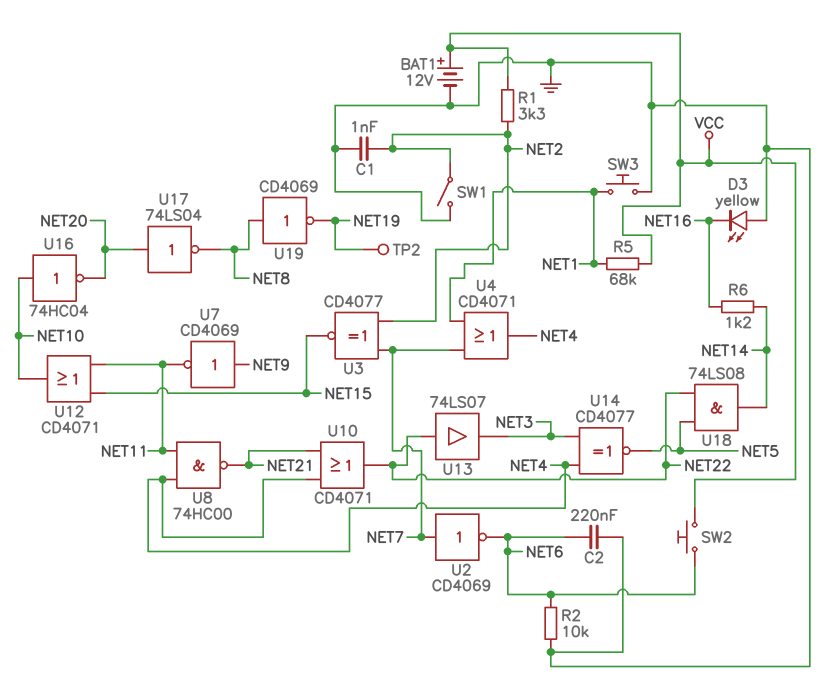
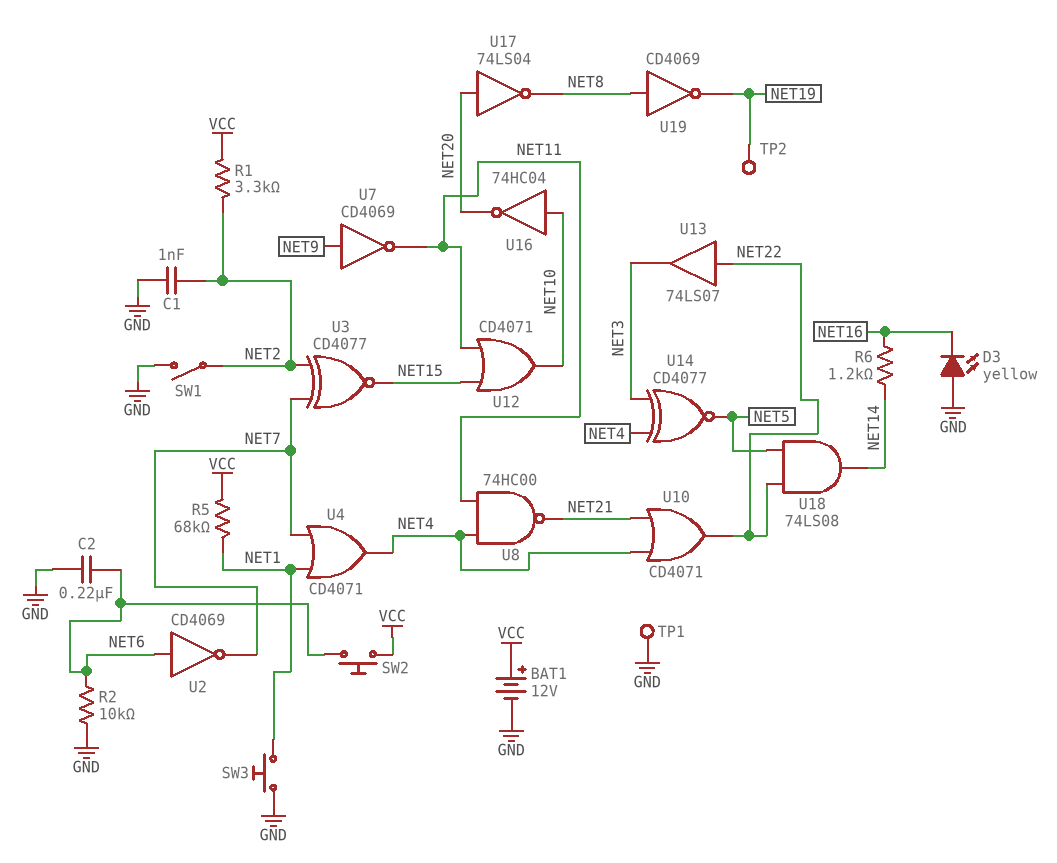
TP1: none -> test point (GND)
U2: NOT CD4069 (in NET7, out NET6) -> NOT CD4069 (in NET6, out NET7)

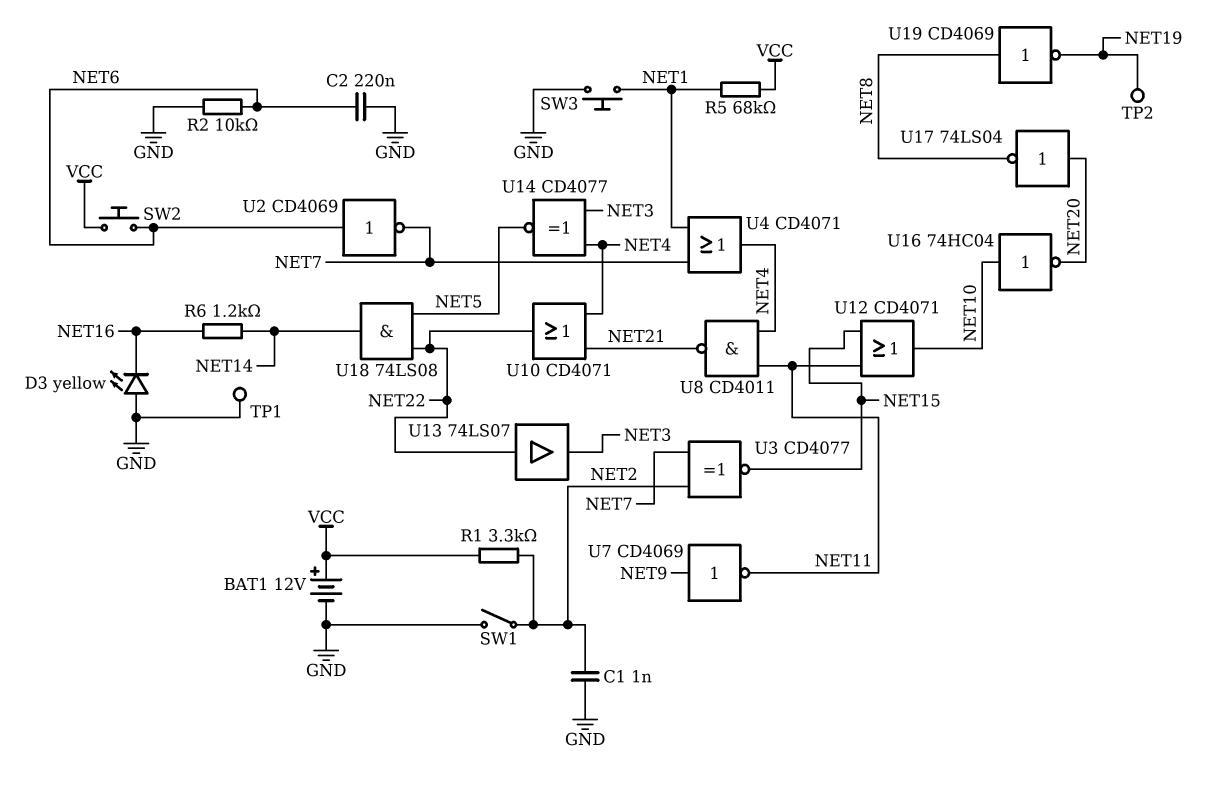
U8: NAND 74HC00 (in NET4, in NET11, out NET21) -> NAND CD4011 (in NET4, in NET11, out NET21)

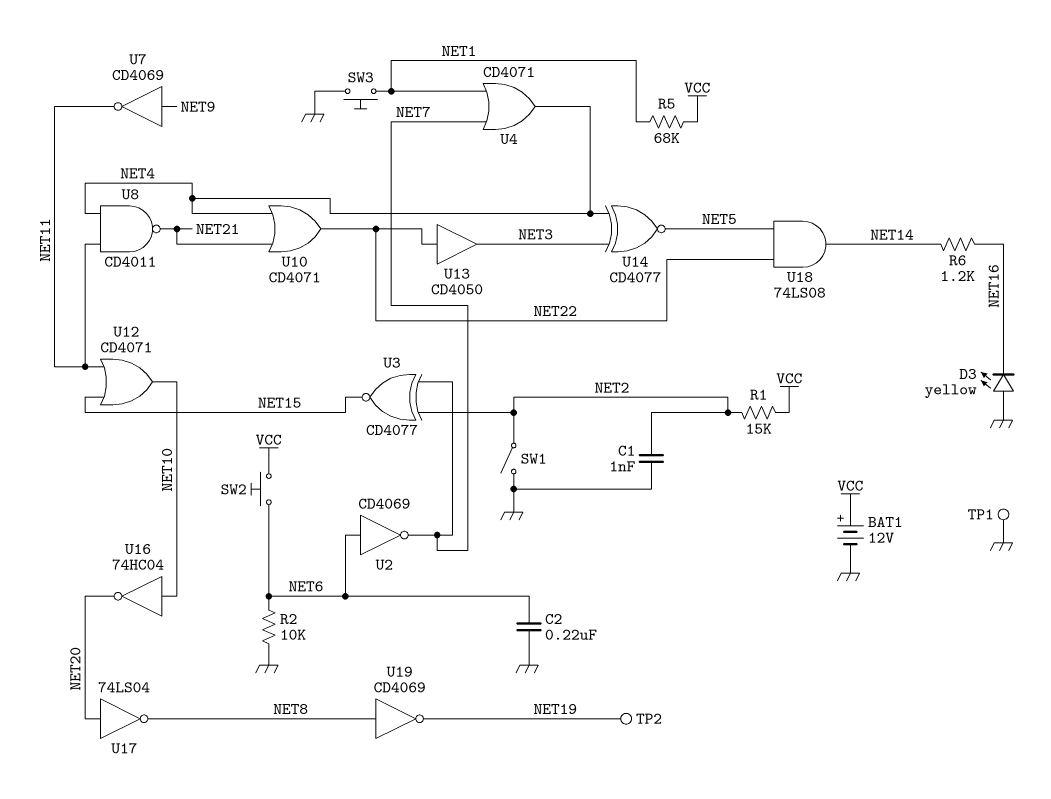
R1: 3.3k (NET2, VCC) -> 15k (NET2, VCC)
U13: buffer 74LS07 (in NET22, out NET3) -> buffer CD4050 (in NET22, out NET3)

